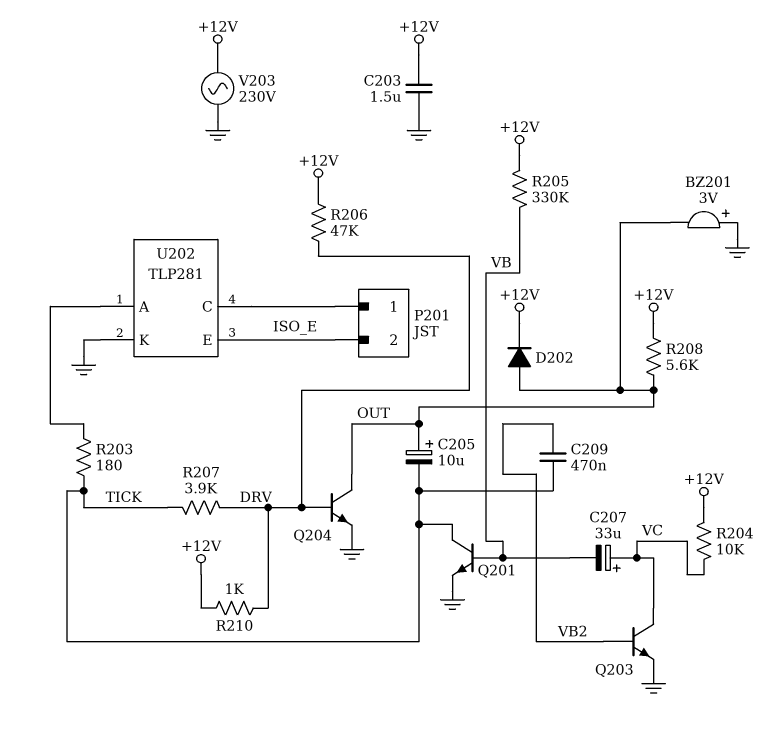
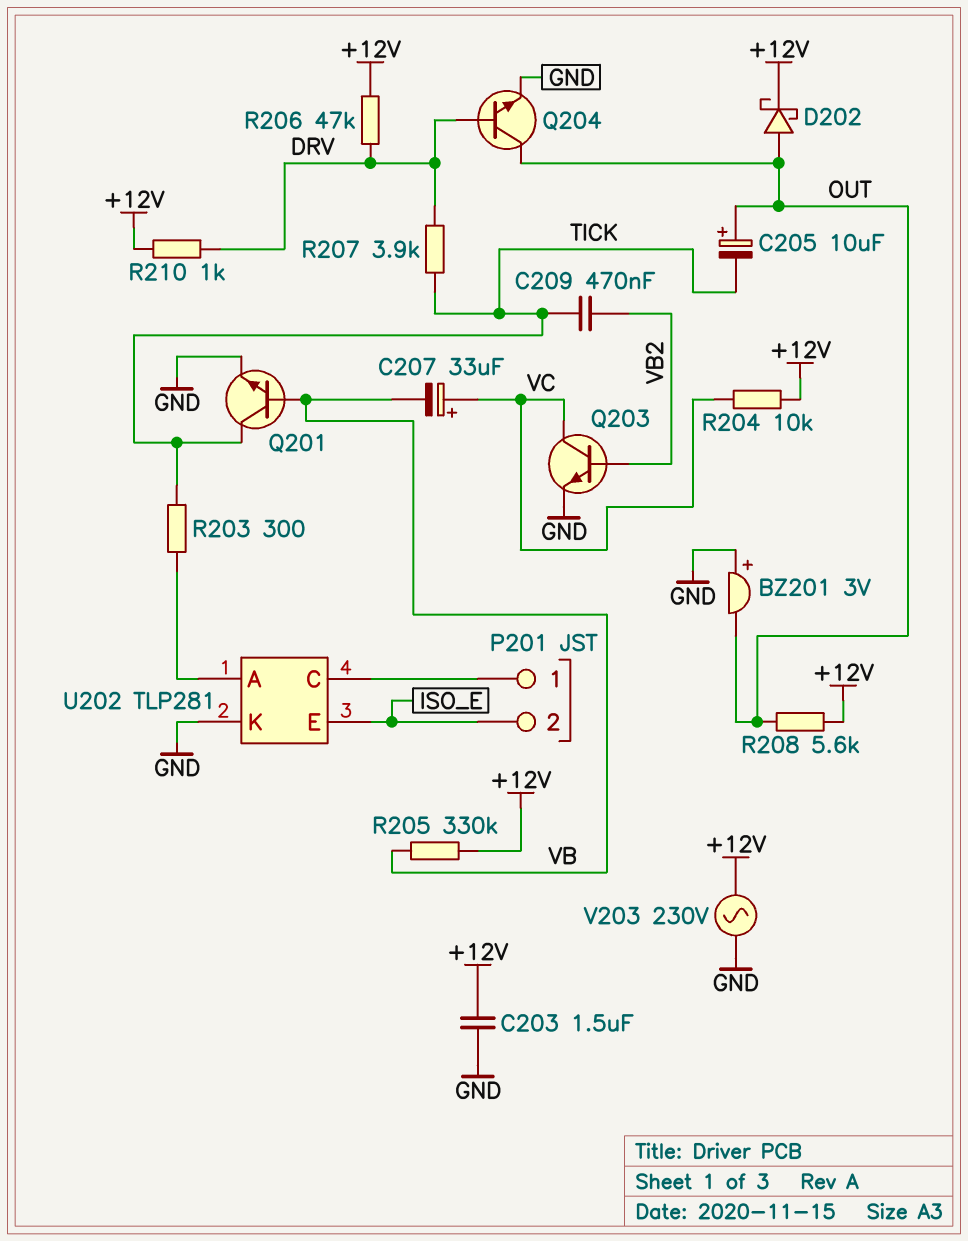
D202: diode (A OUT, K +12V) -> schottky (A OUT, K +12V)
R203: 180 (TICK, U202/A) -> 300 (TICK, U202/A)

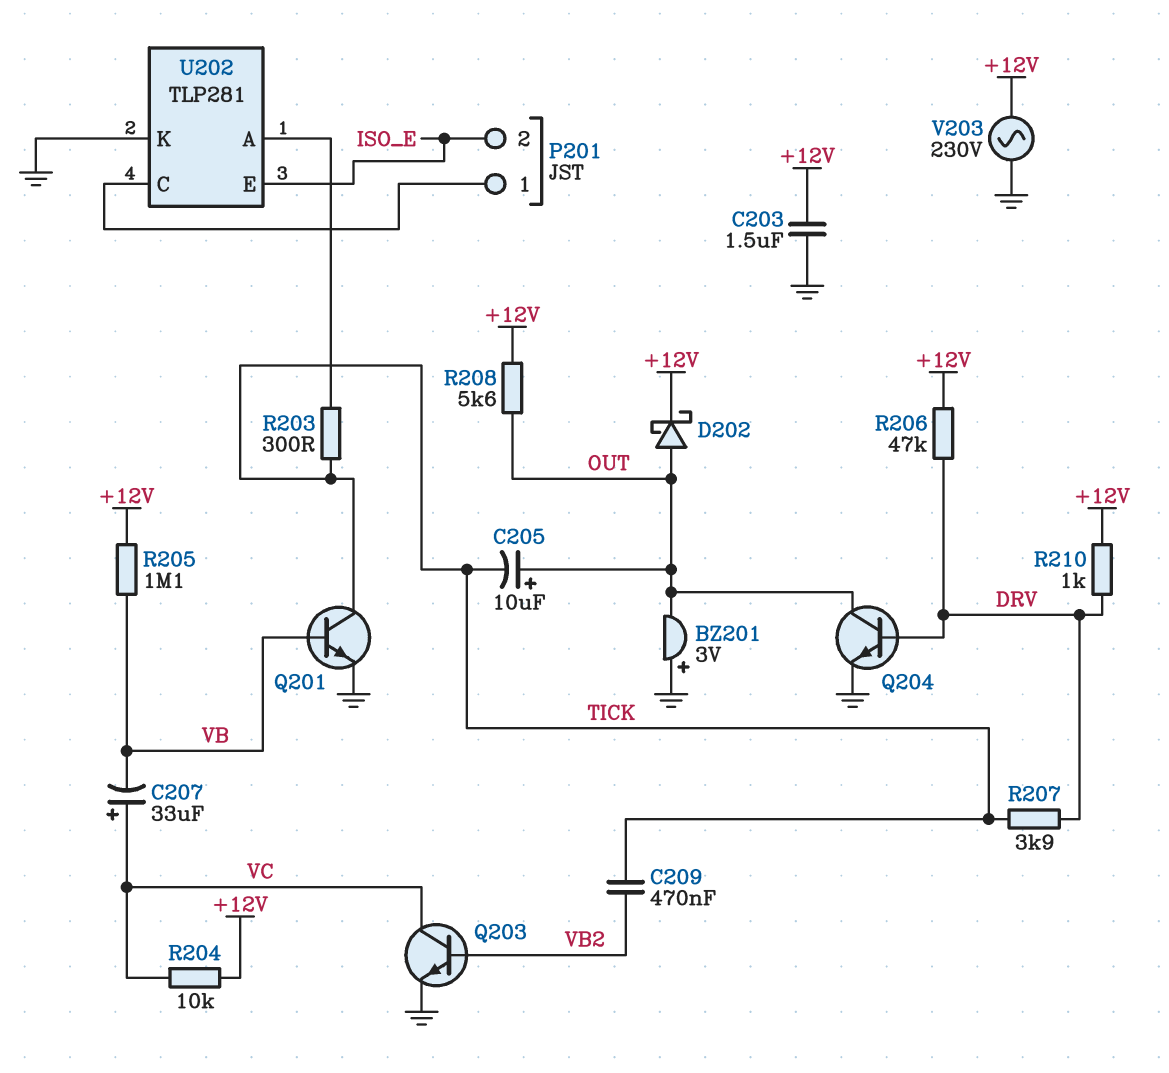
R205: 330k (+12V, VB) -> 1.1M (+12V, VB)

